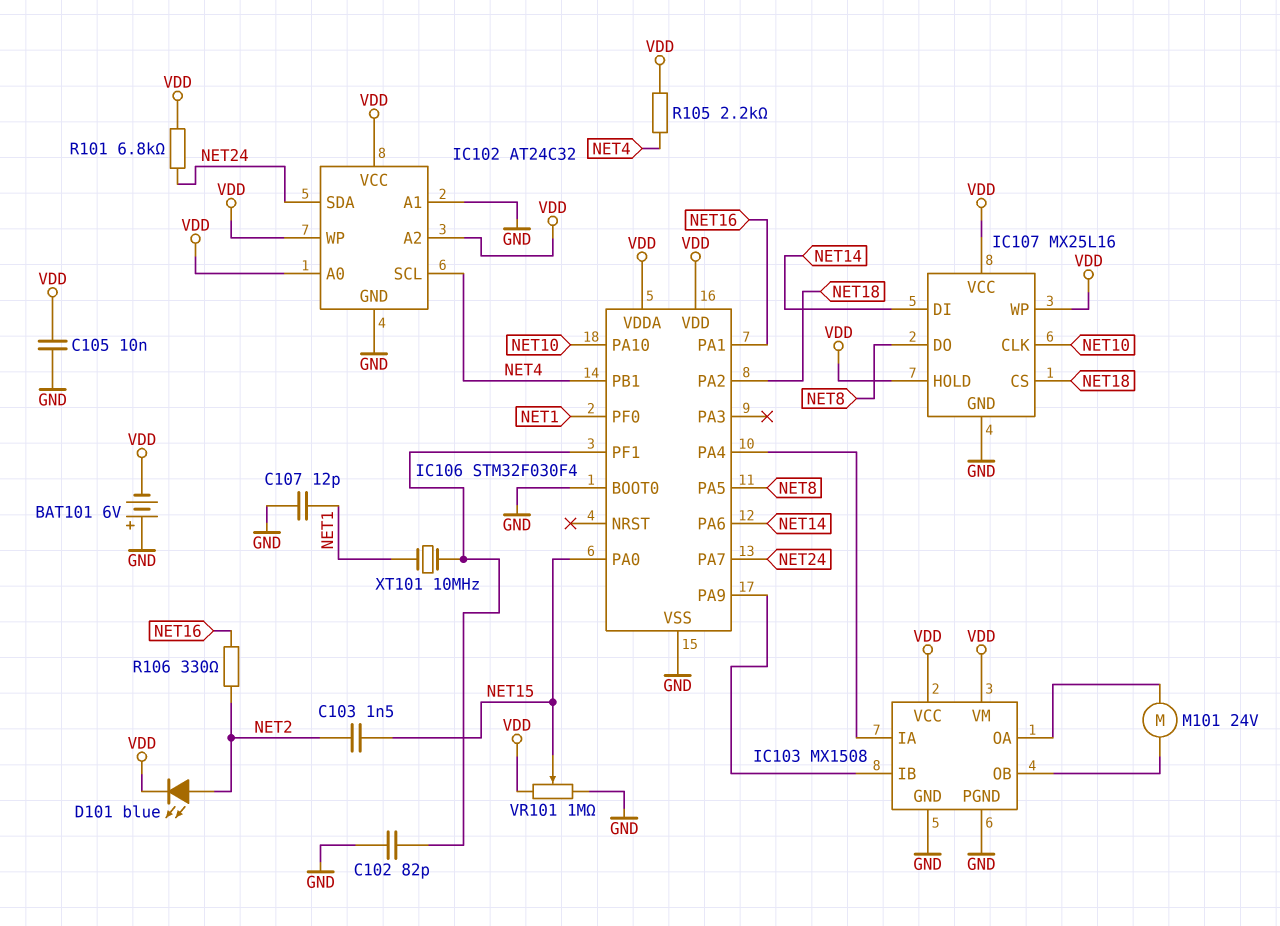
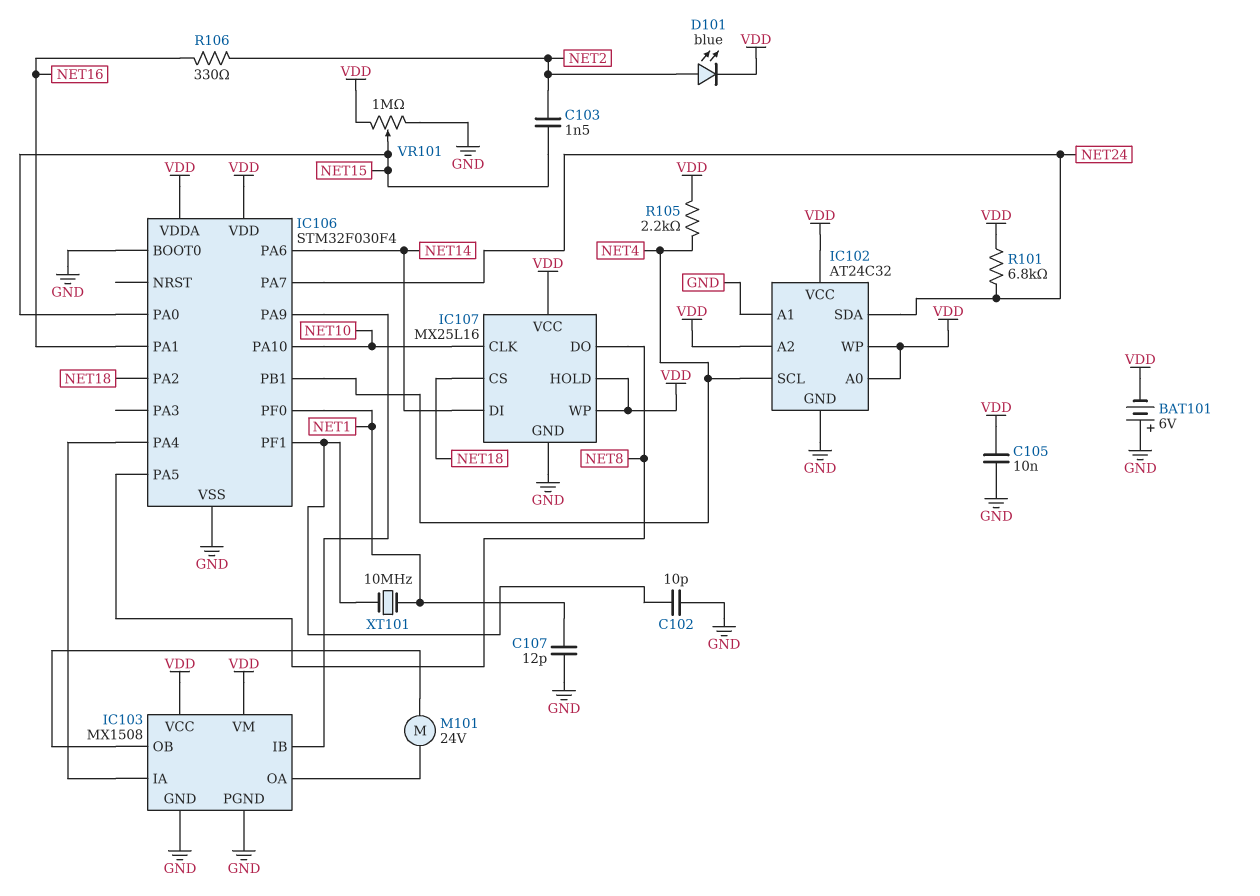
C102: 82pF (GND, IC106/PF1) -> 10pF (GND, IC106/PF1)

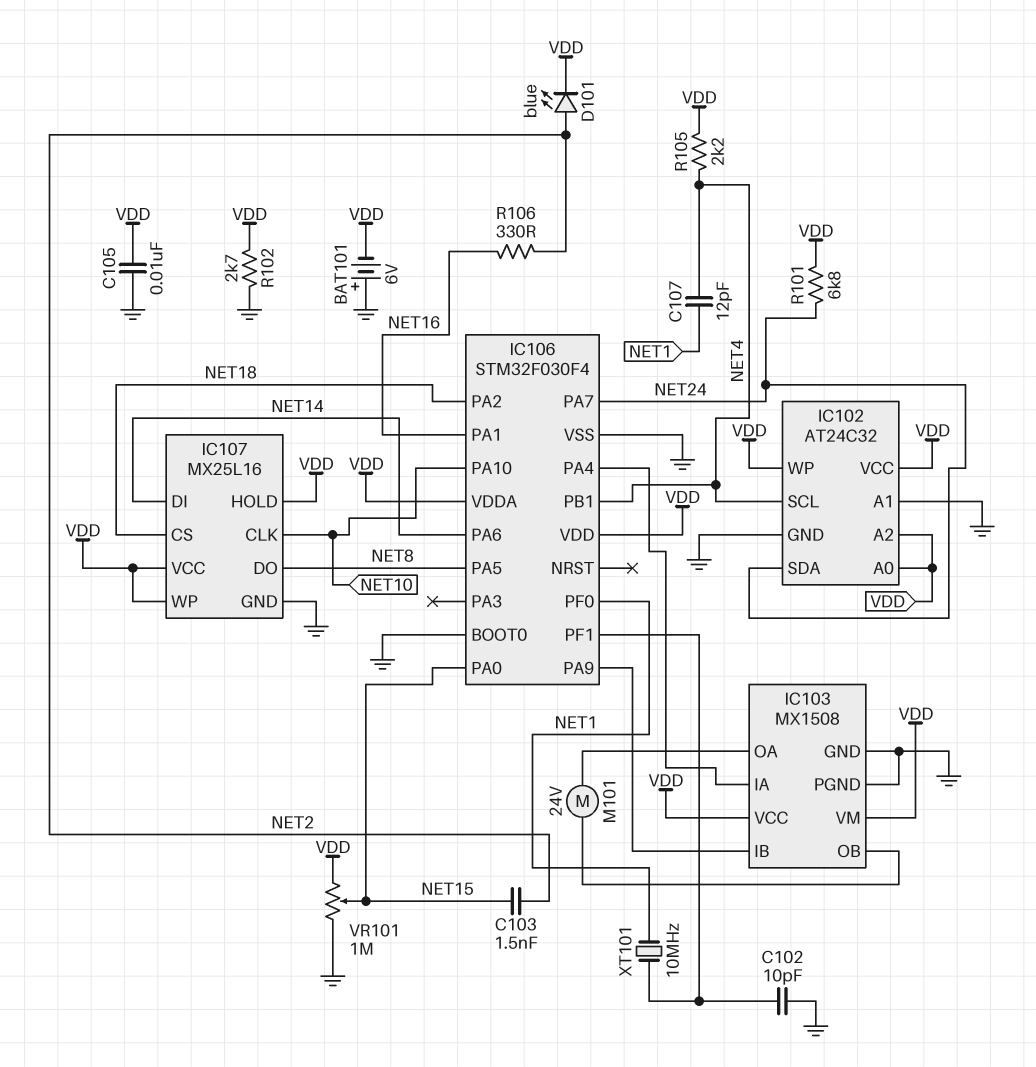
C107: 12pF (GND, NET1) -> 12pF (NET1, NET4)
R102: none -> 2.7k (GND, VDD)

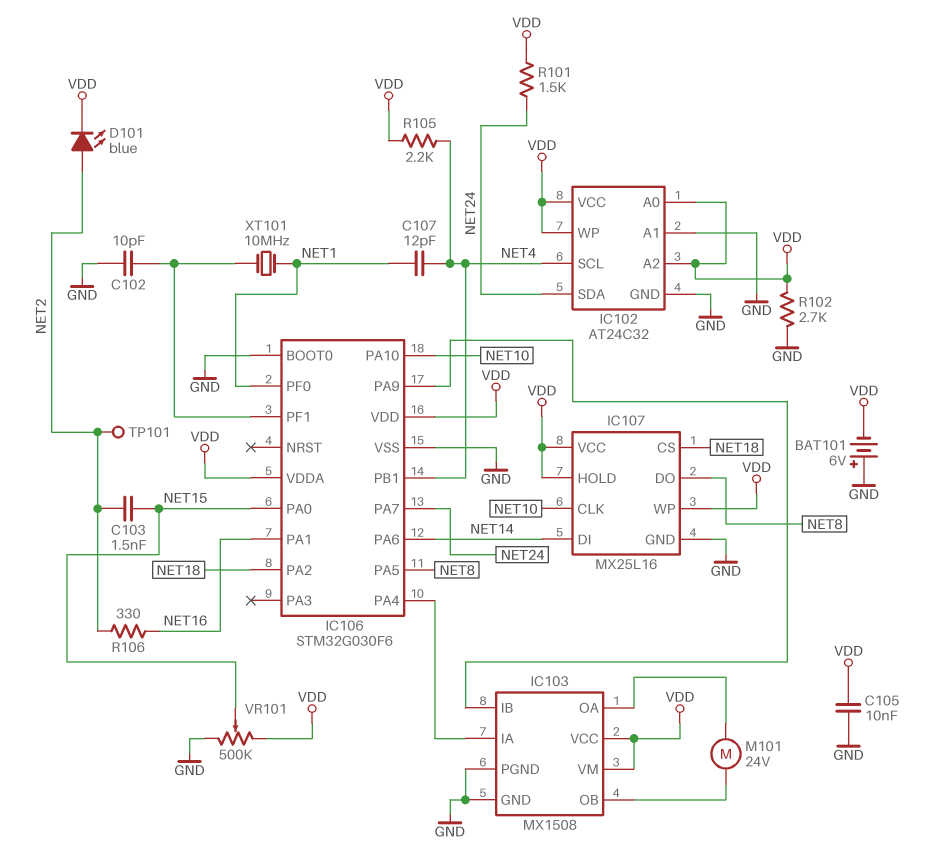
IC106: STM32F030F4 -> STM32G030F6
R101: 6.8k (NET24, VDD) -> 1.5k (NET24, VDD)
TP101: none -> test point (NET2)
VR101: 1M (GND, VDD, wiper NET15) -> 500k (GND, VDD, wiper NET15)

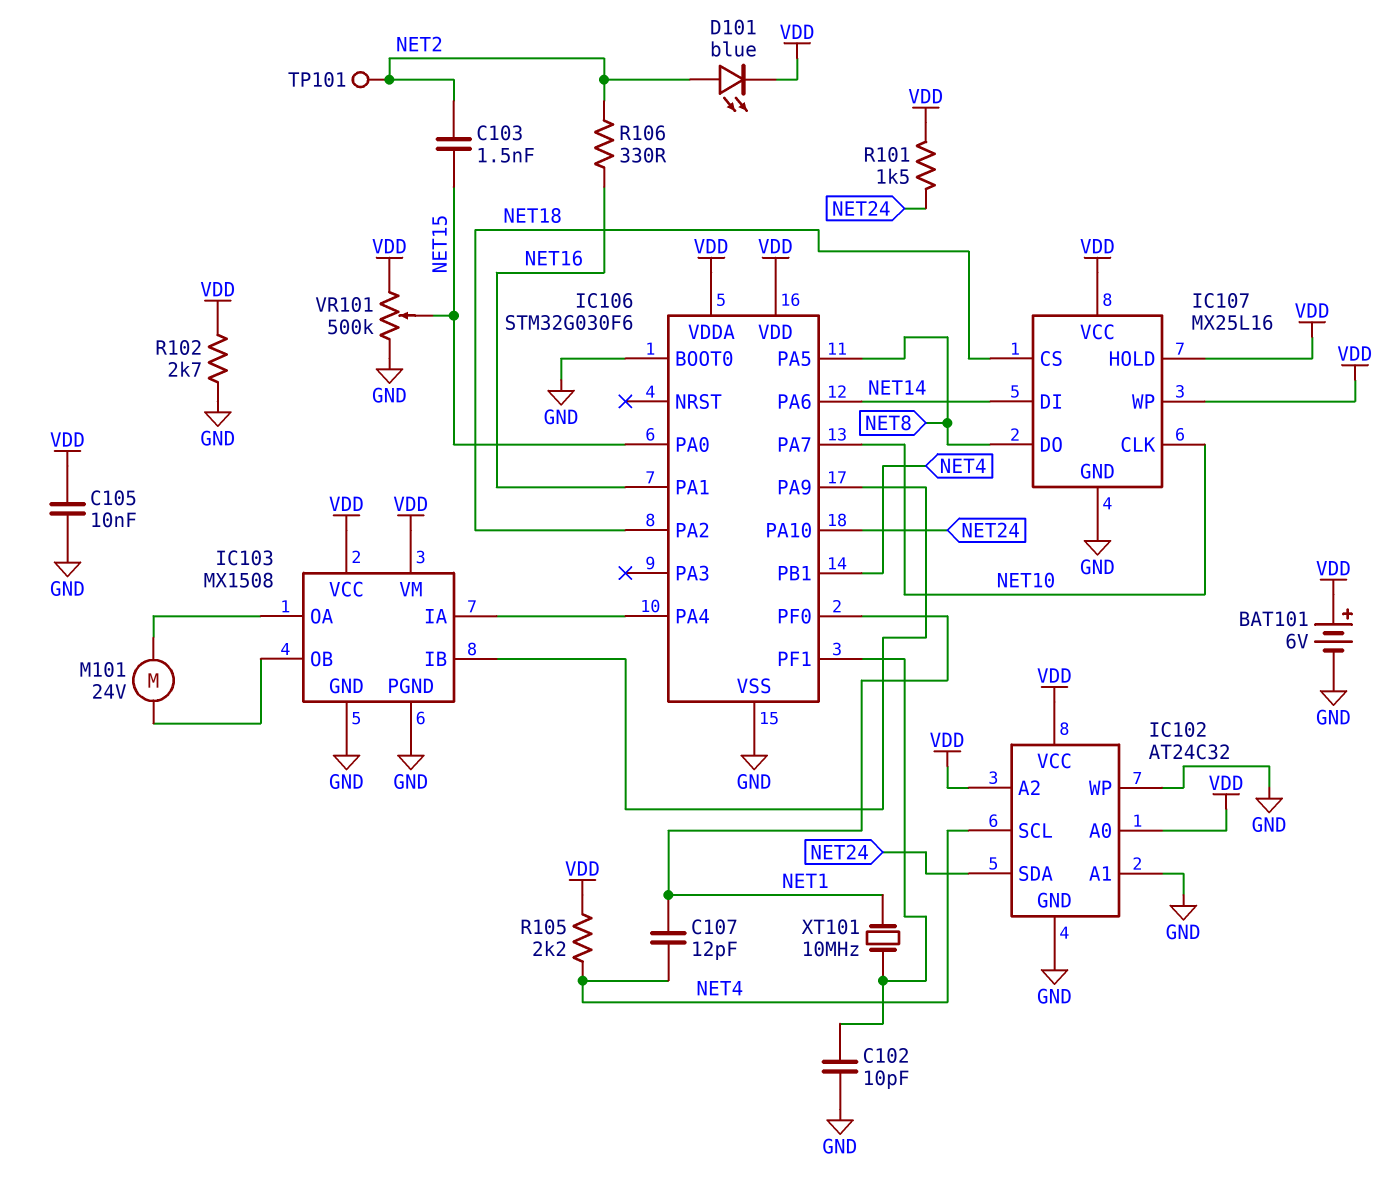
BAT101: 6V (plus GND, minus VDD) -> 6V (plus VDD, minus GND)
IC102 pin WP: VDD -> GND
IC106 pin PA7: NET24 -> NET10
IC106 pin PA10: NET10 -> NET24

